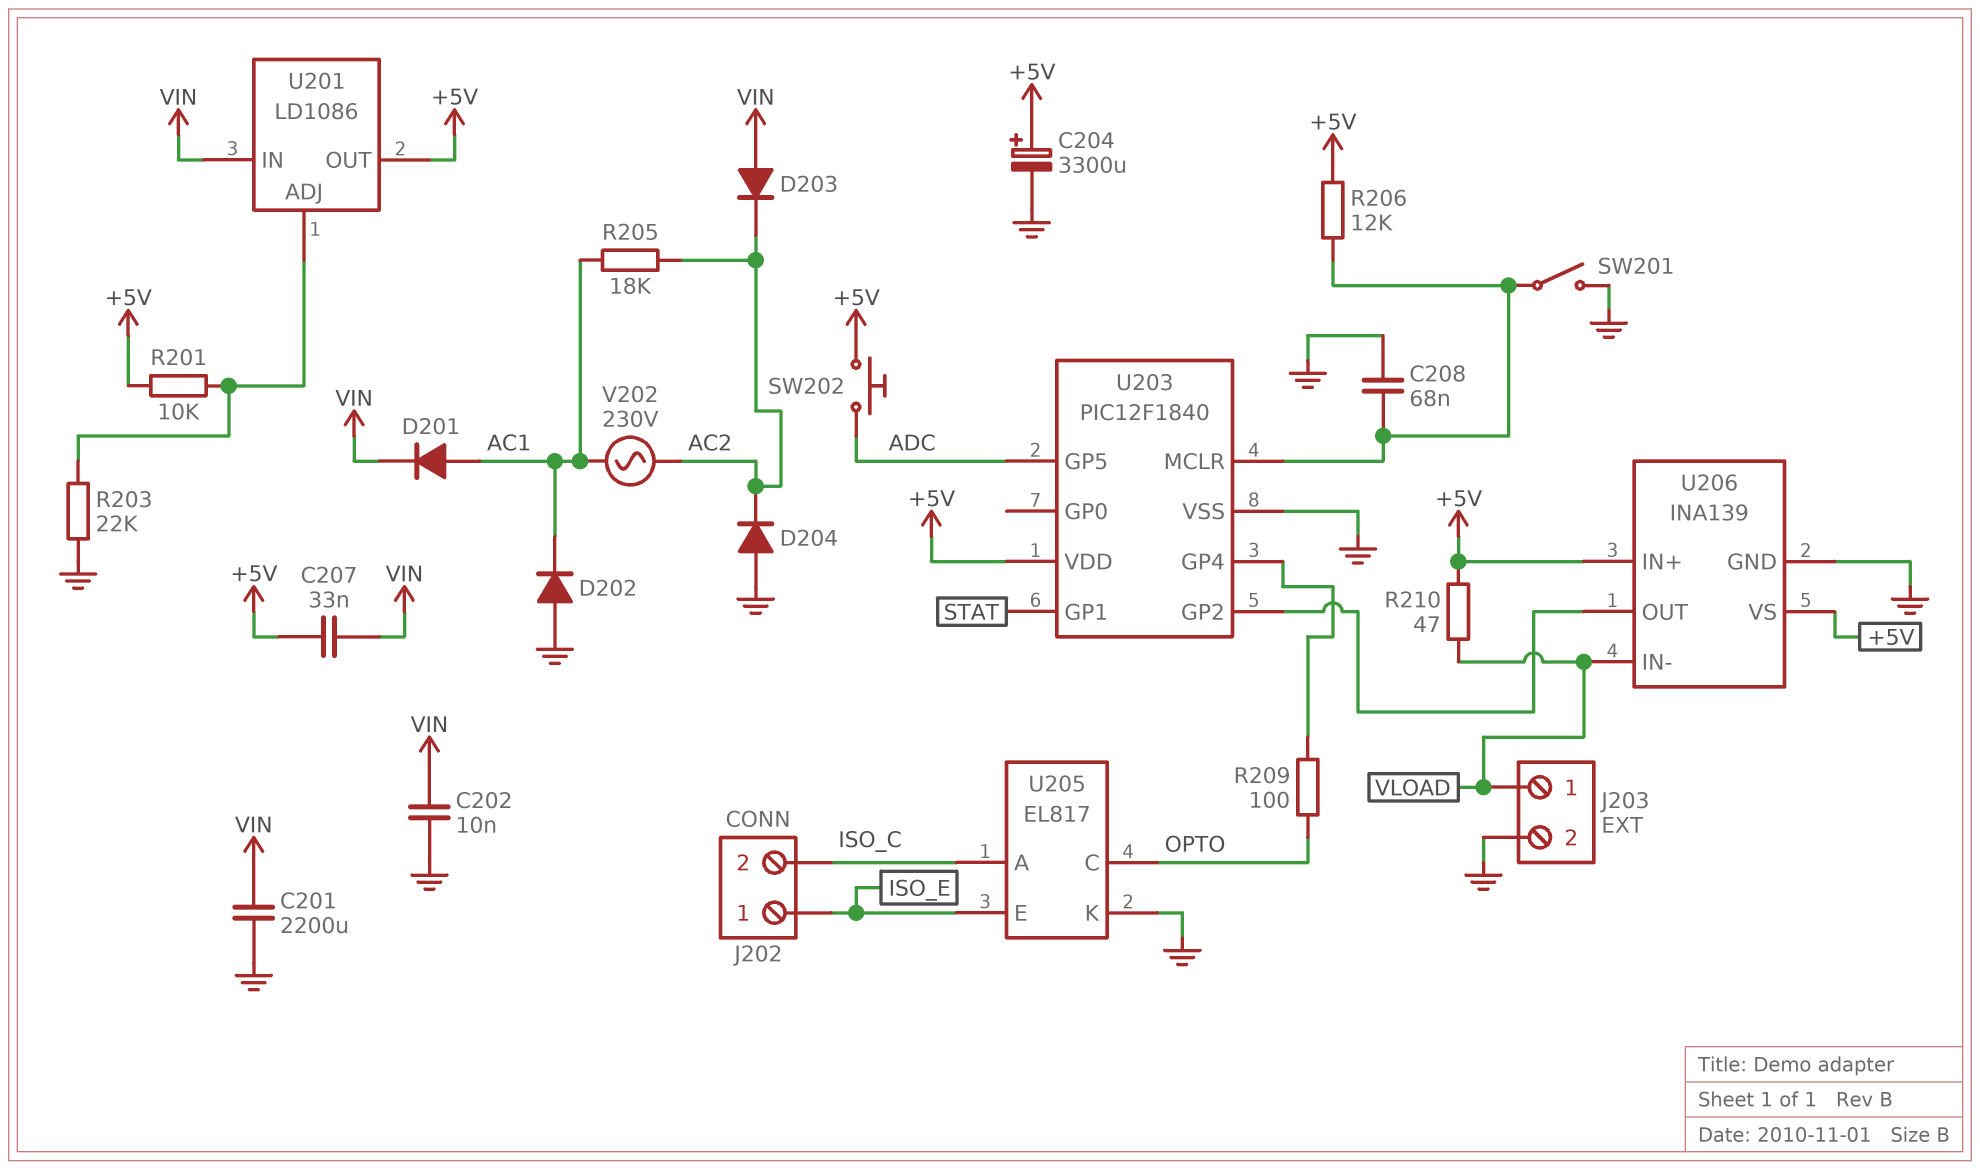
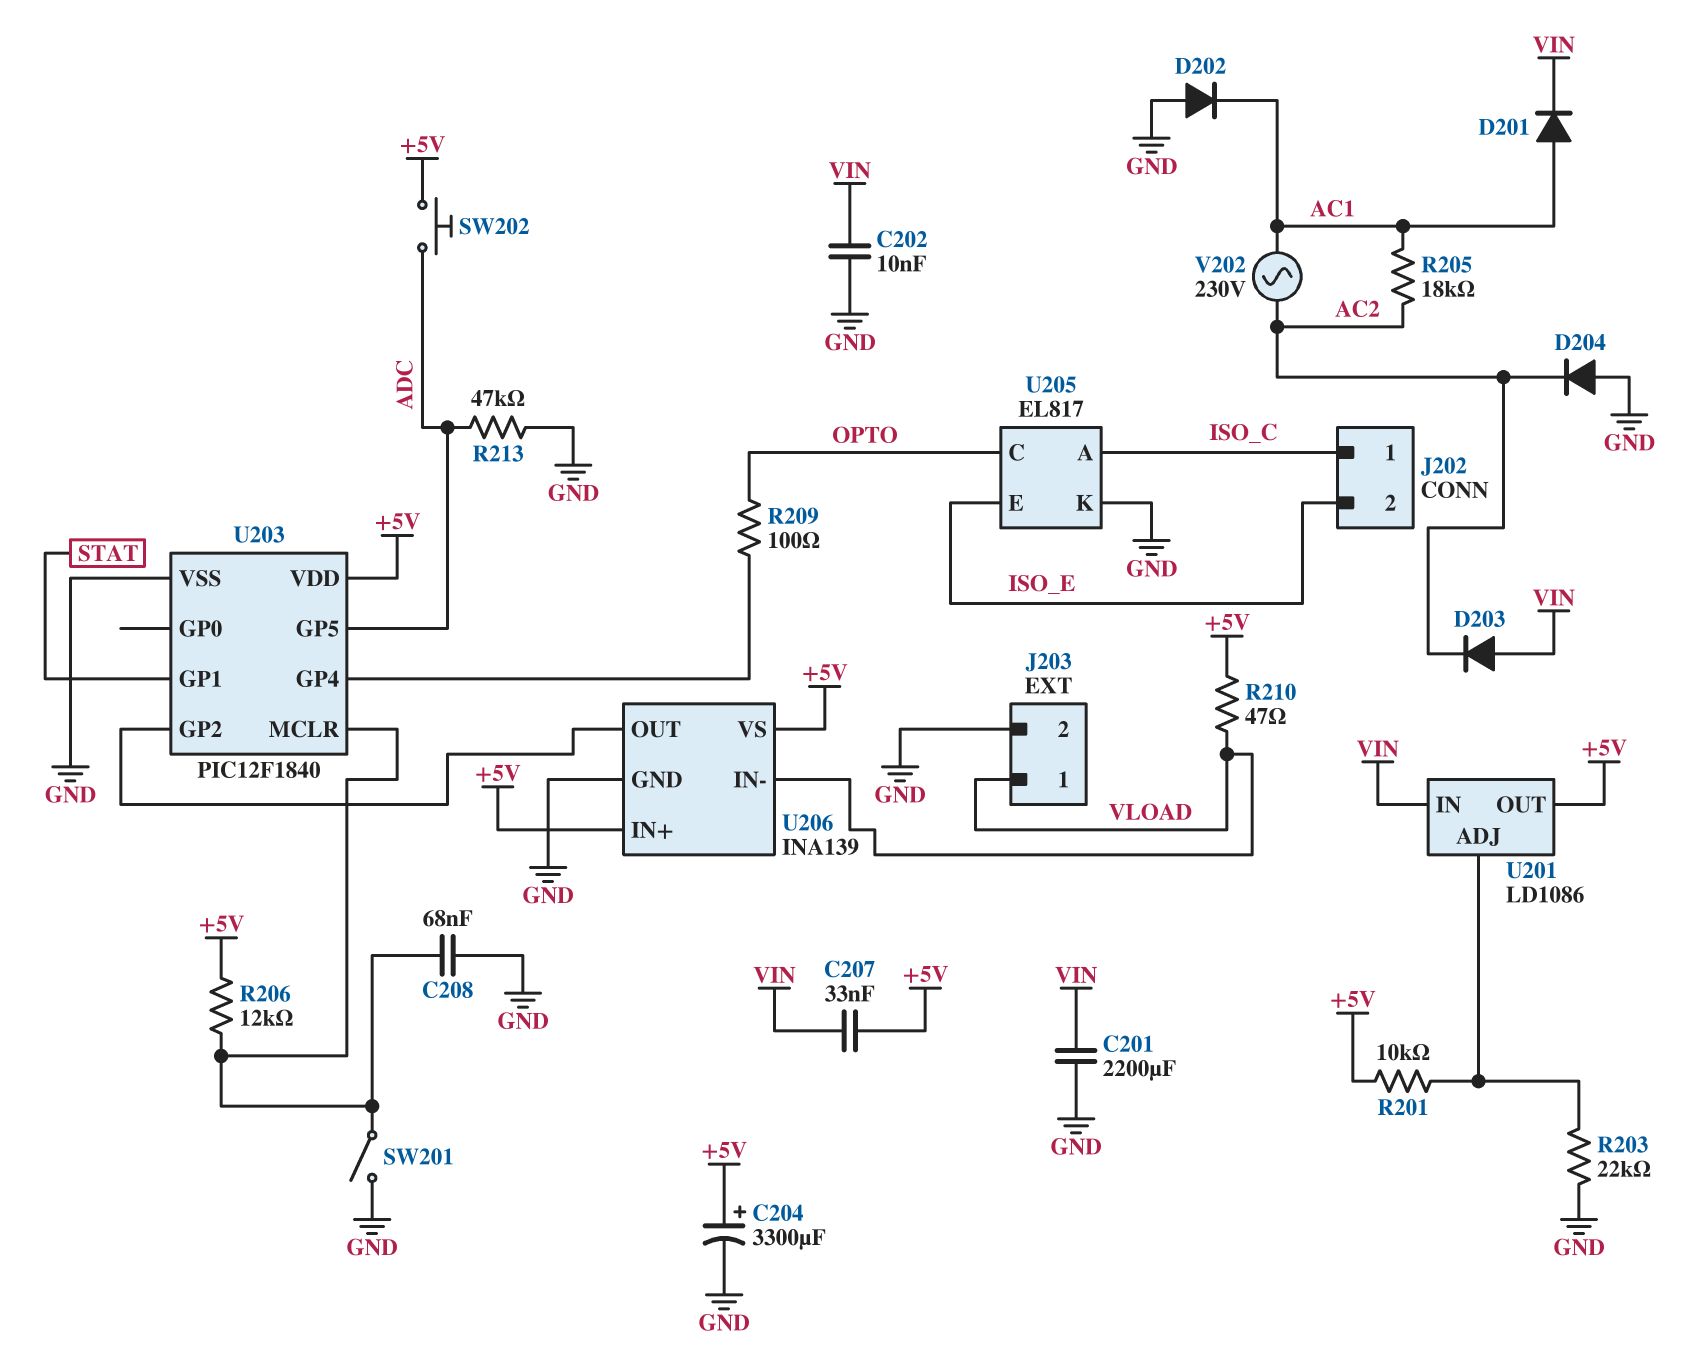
J202 pin 1: ISO_E -> ISO_C
J202 pin 2: ISO_C -> ISO_E
R213: none -> 47k (ADC, GND)

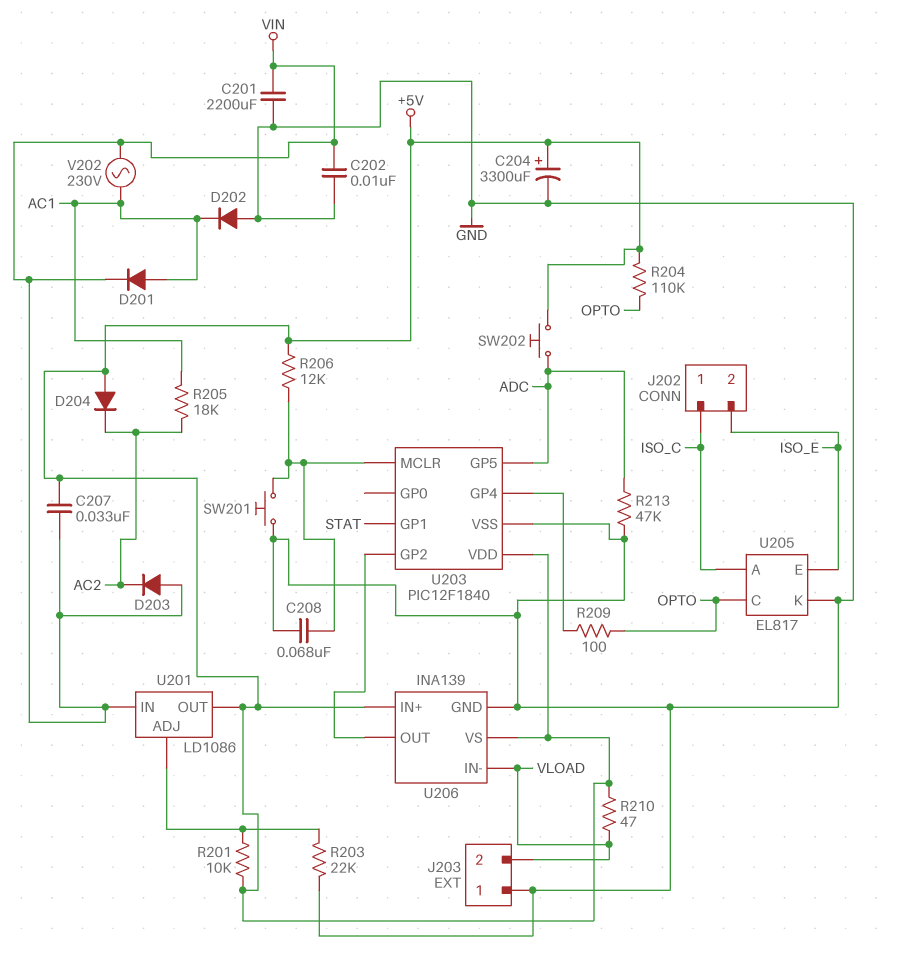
D204: diode (A GND, K AC2) -> diode (A +5V, K AC2)
J203 pin 1: VLOAD -> GND
J203 pin 2: GND -> VLOAD
R204: none -> 110k (+5V, OPTO)
SW201: switch (GND, U203/MCLR) -> button (GND, U203/MCLR)
V202: AC 230V (AC1, AC2) -> AC 230V (AC1, VIN)

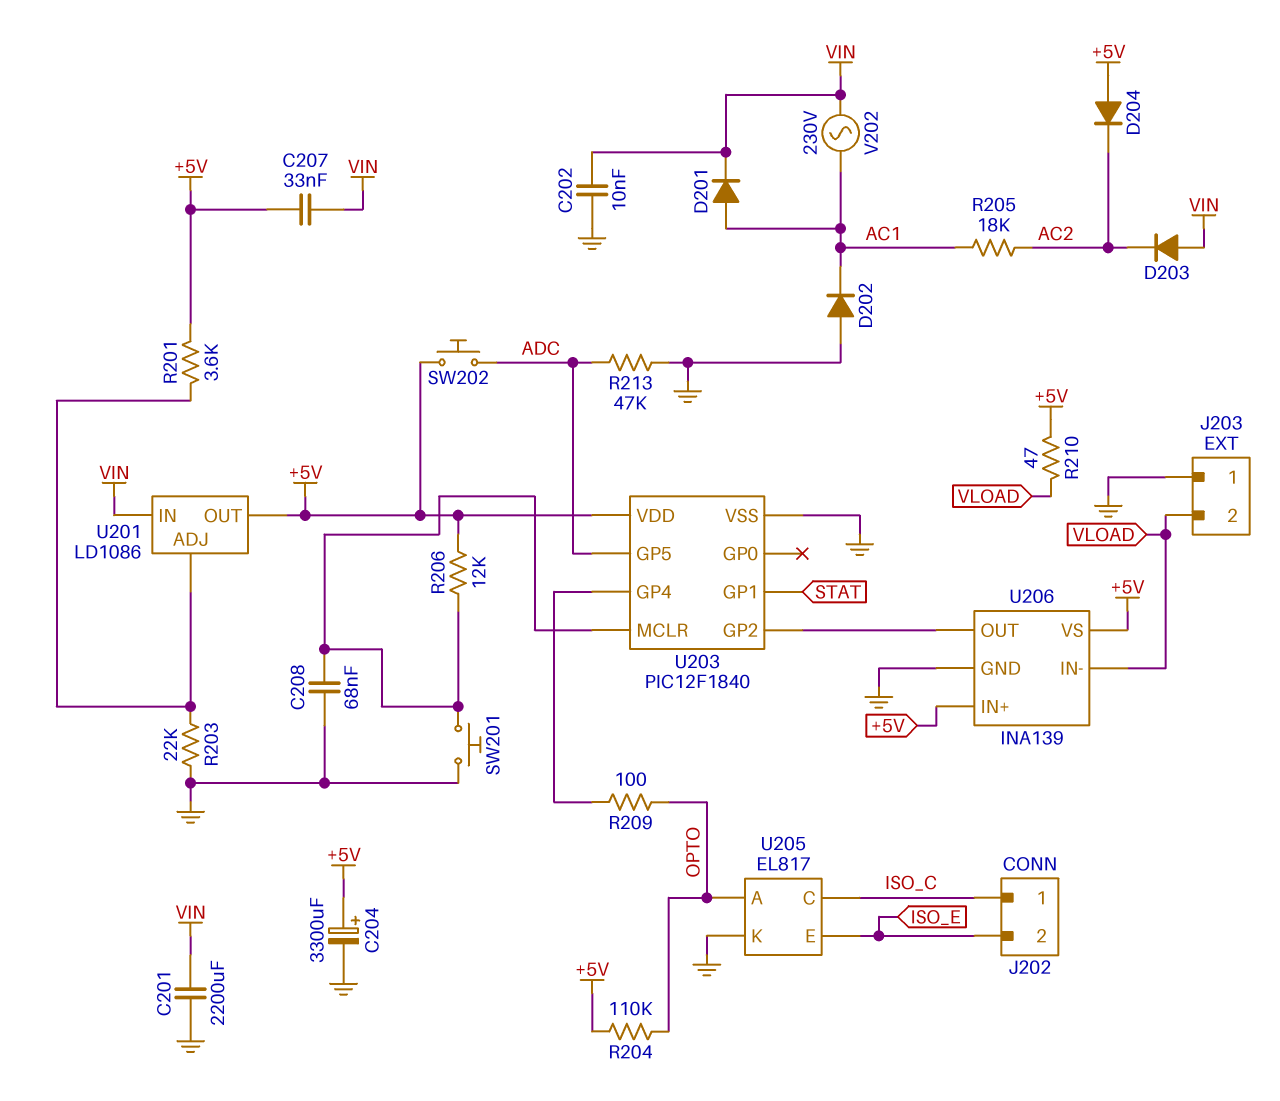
R201: 10k (+5V, U201/ADJ) -> 3.6k (+5V, U201/ADJ)
U205 pin A: ISO_C -> OPTO
U205 pin C: OPTO -> ISO_C

